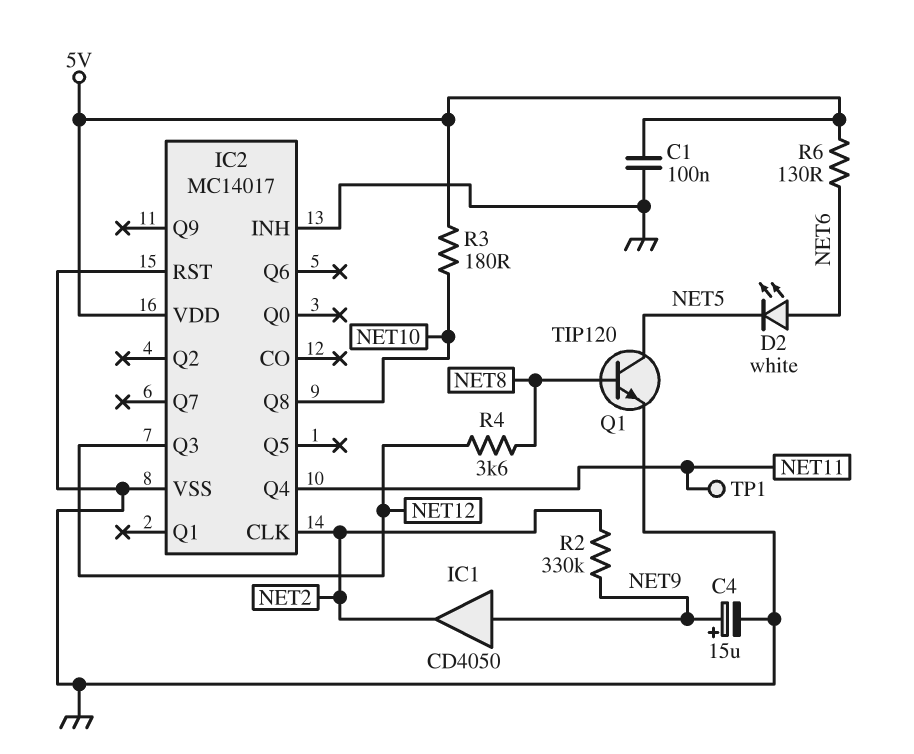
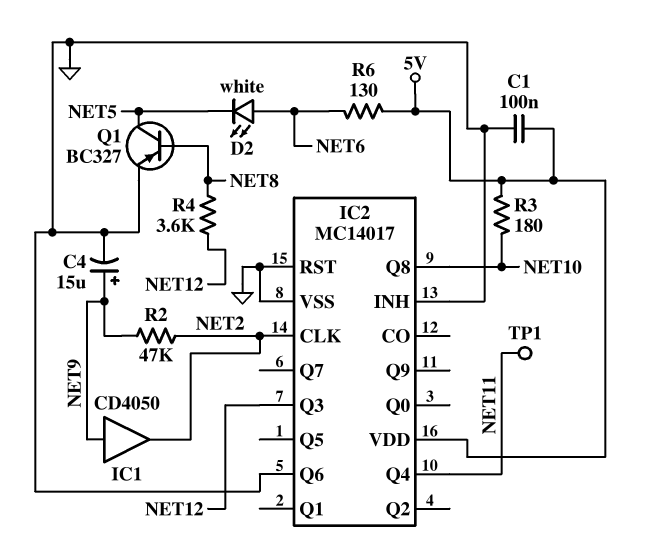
IC2 pin Q6: none -> GND
Q1: NPN TIP120 (B NET8, C NET5, E GND) -> PNP BC327 (B NET8, C NET5, E GND)
R2: 330k (NET2, NET9) -> 47k (NET2, NET9)

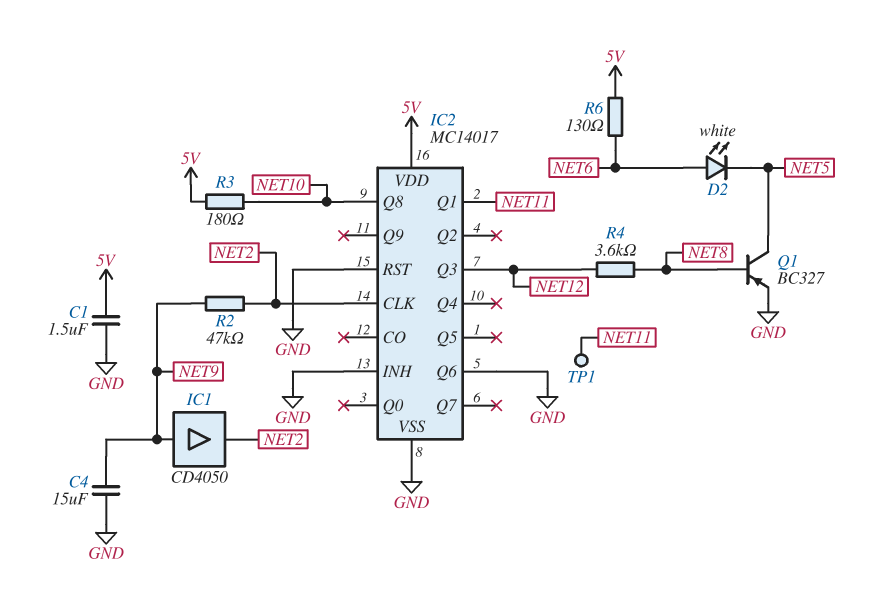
C1: 100nF (5V, GND) -> 1.5uF (5V, GND)
C4: 15uF (plus NET9, minus GND) -> 15uF (GND, NET9)
IC2 pin Q1: none -> NET11
IC2 pin Q4: NET11 -> none

